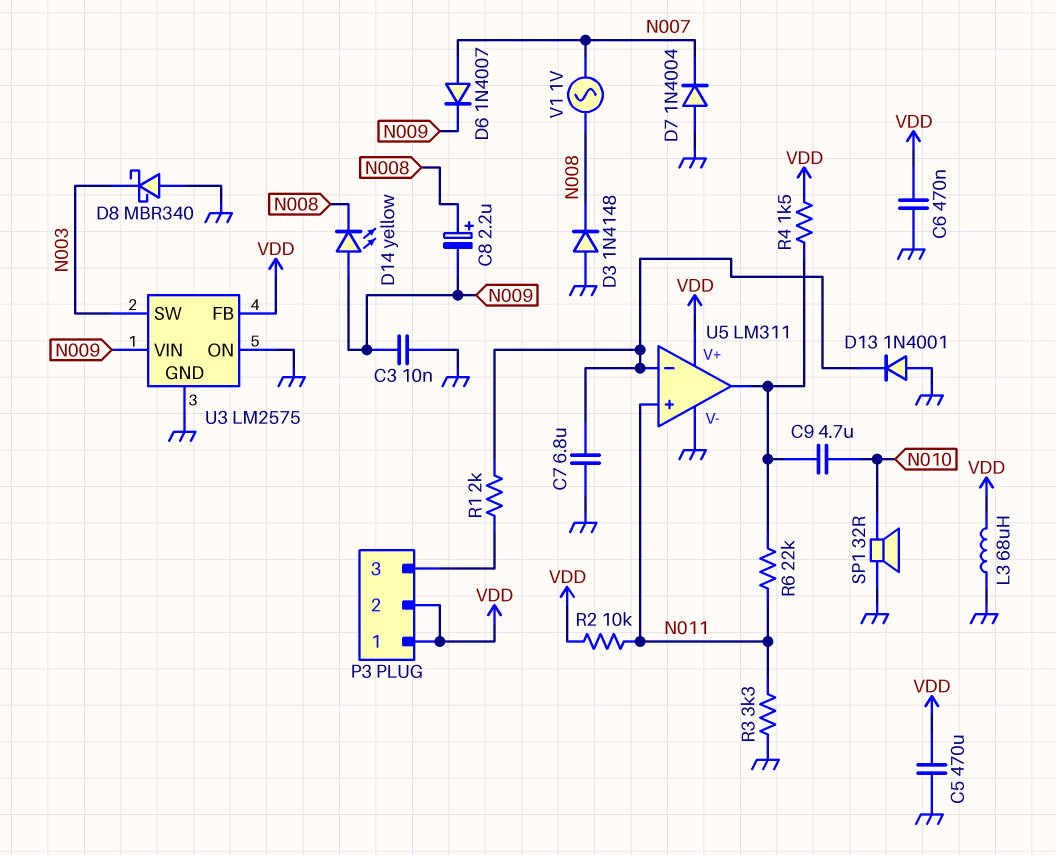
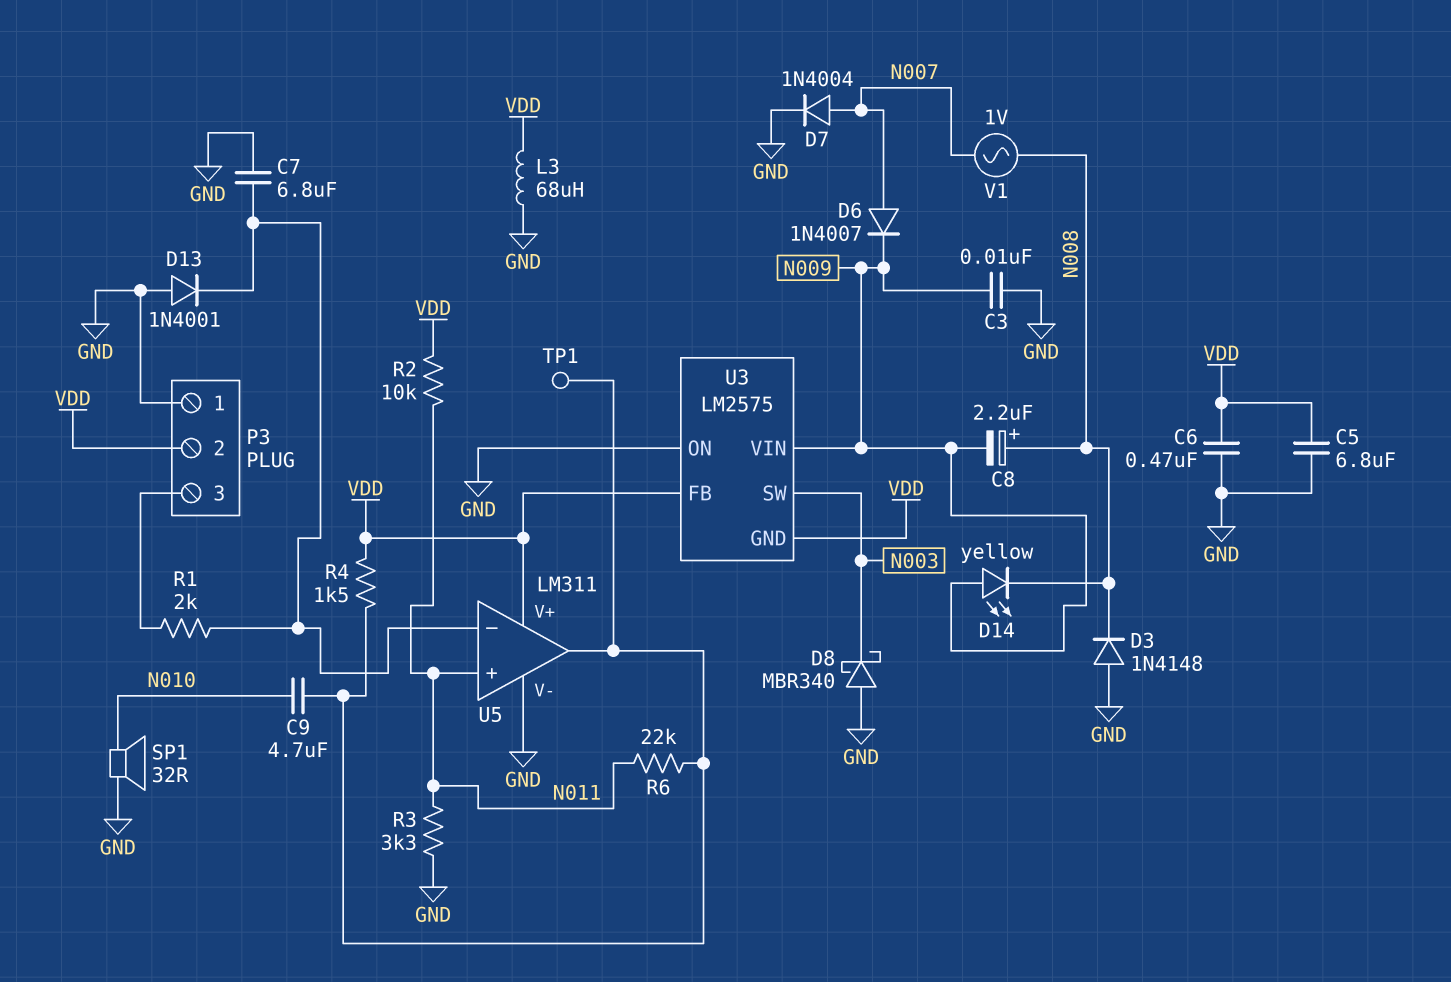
C5: 470uF (GND, VDD) -> 6.8uF (GND, VDD)
D7: diode 1N4004 (A GND, K N007) -> diode 1N4004 (A N007, K GND)
P3 pin 1: VDD -> GND
TP1: none -> test point (U5/out)
U3 pin GND: GND -> VDD

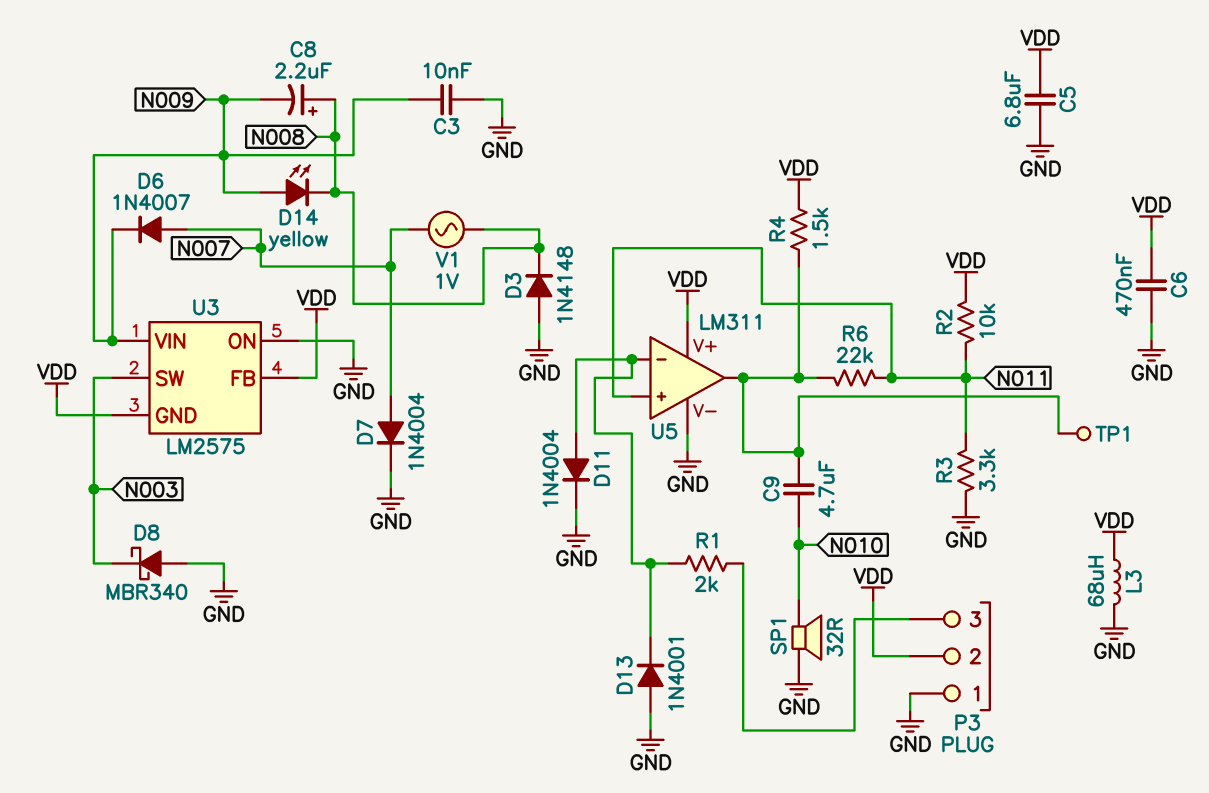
C7: 6.8uF (GND, U5/in-) -> none
D11: none -> diode 1N4004 (A U5/in-, K GND)

